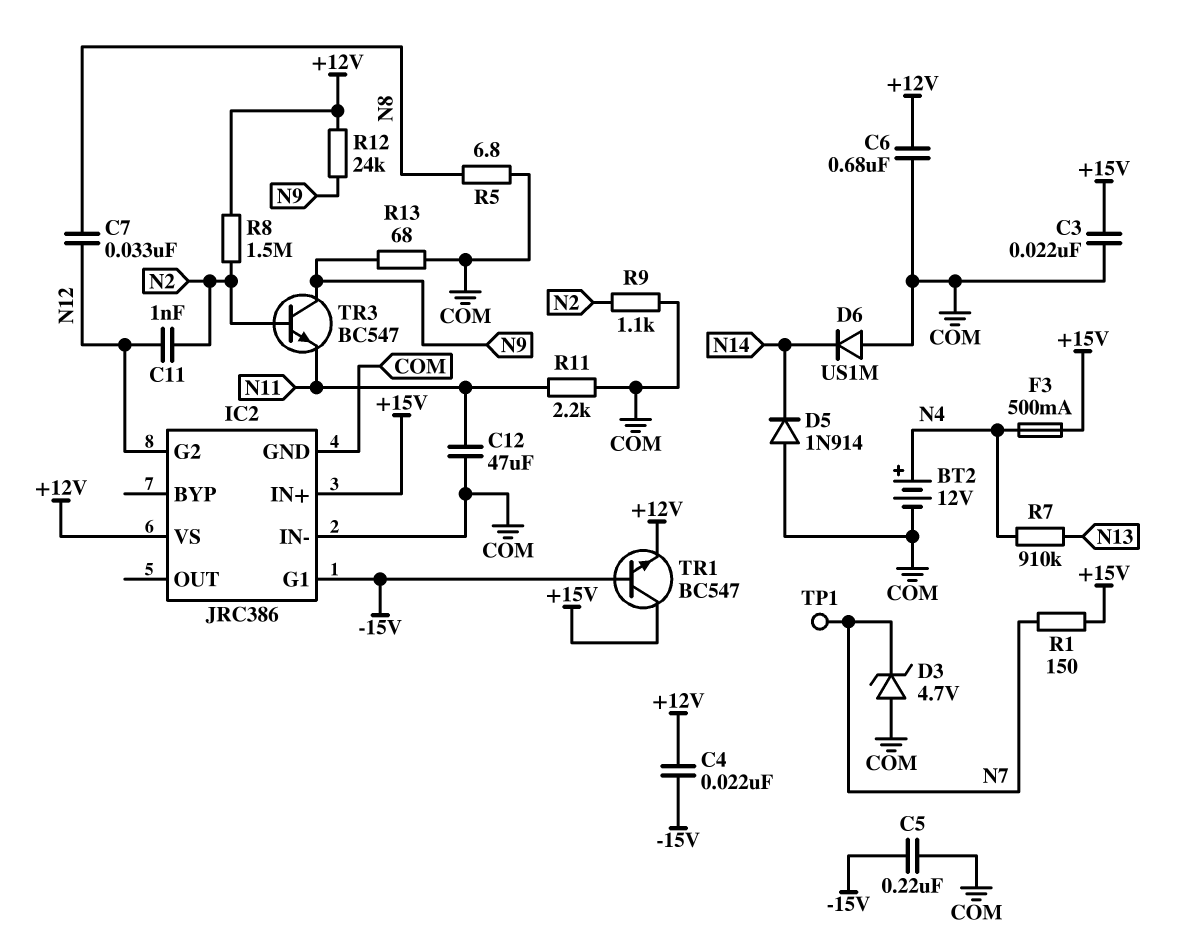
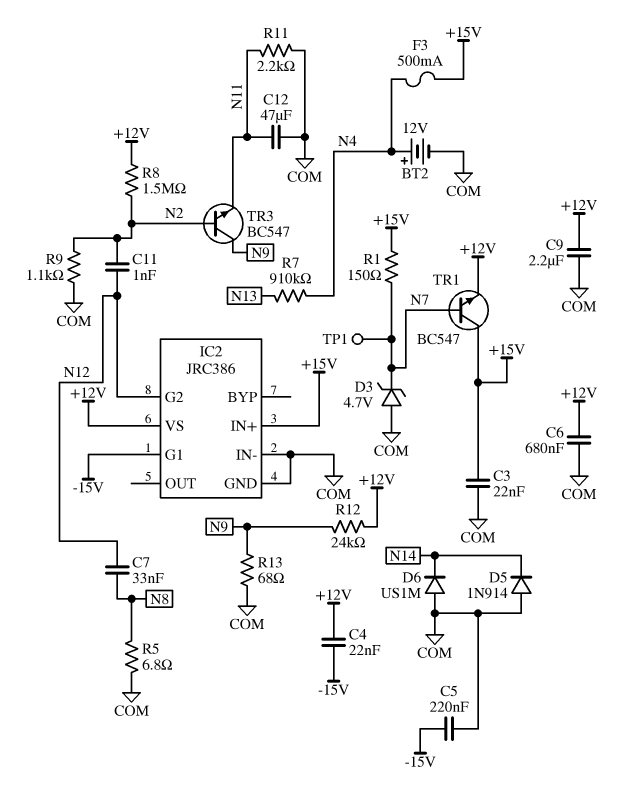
C9: none -> 2.2uF (+12V, COM)
TR1: NPN BC547 (B -15V, C +15V, E +12V) -> NPN BC547 (B N7, C +15V, E +12V)

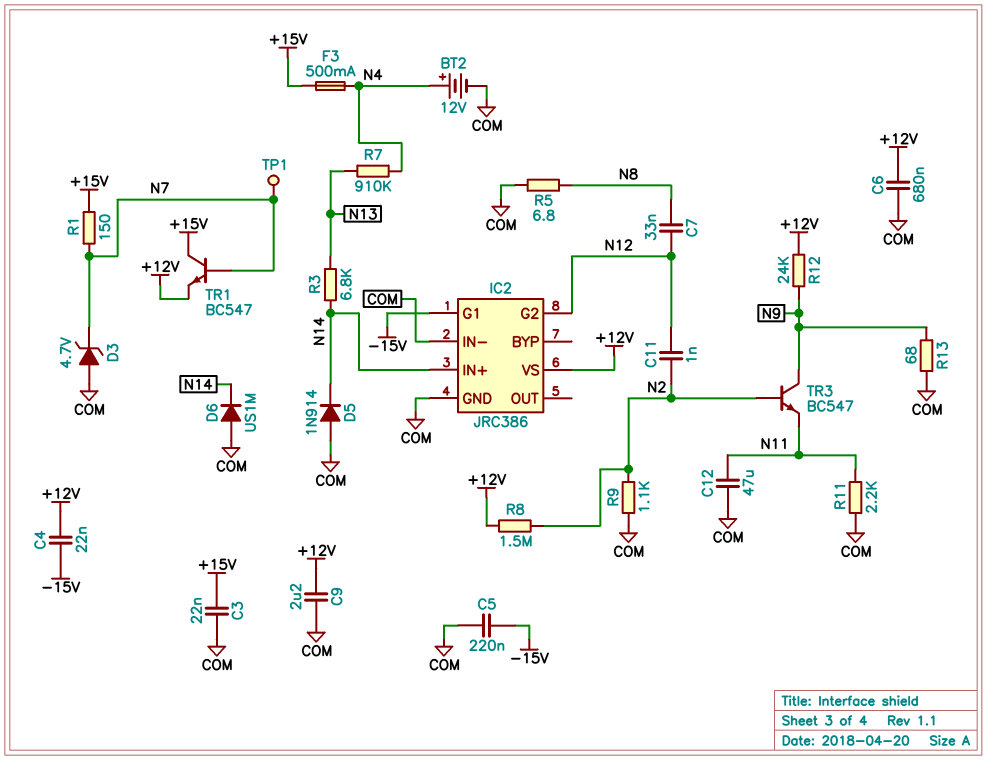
IC2 pin IN+: +15V -> N14
R3: none -> 6.8k (N13, N14)

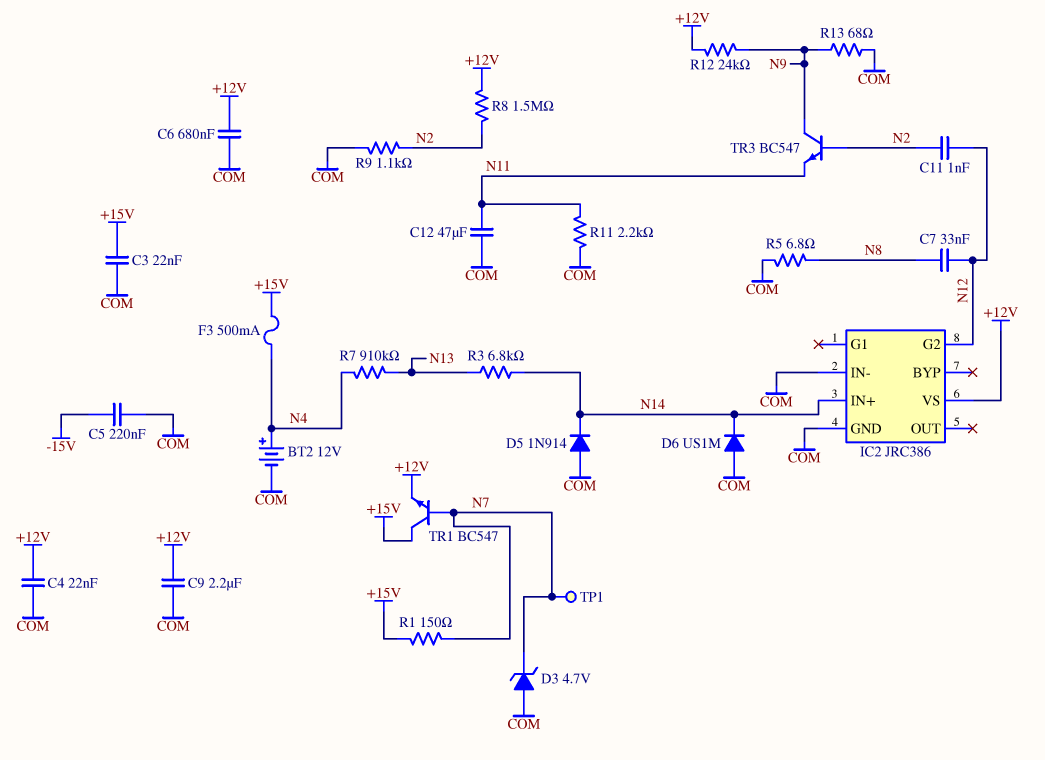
C4: 22nF (+12V, -15V) -> 22nF (+12V, COM)
IC2 pin G1: -15V -> none

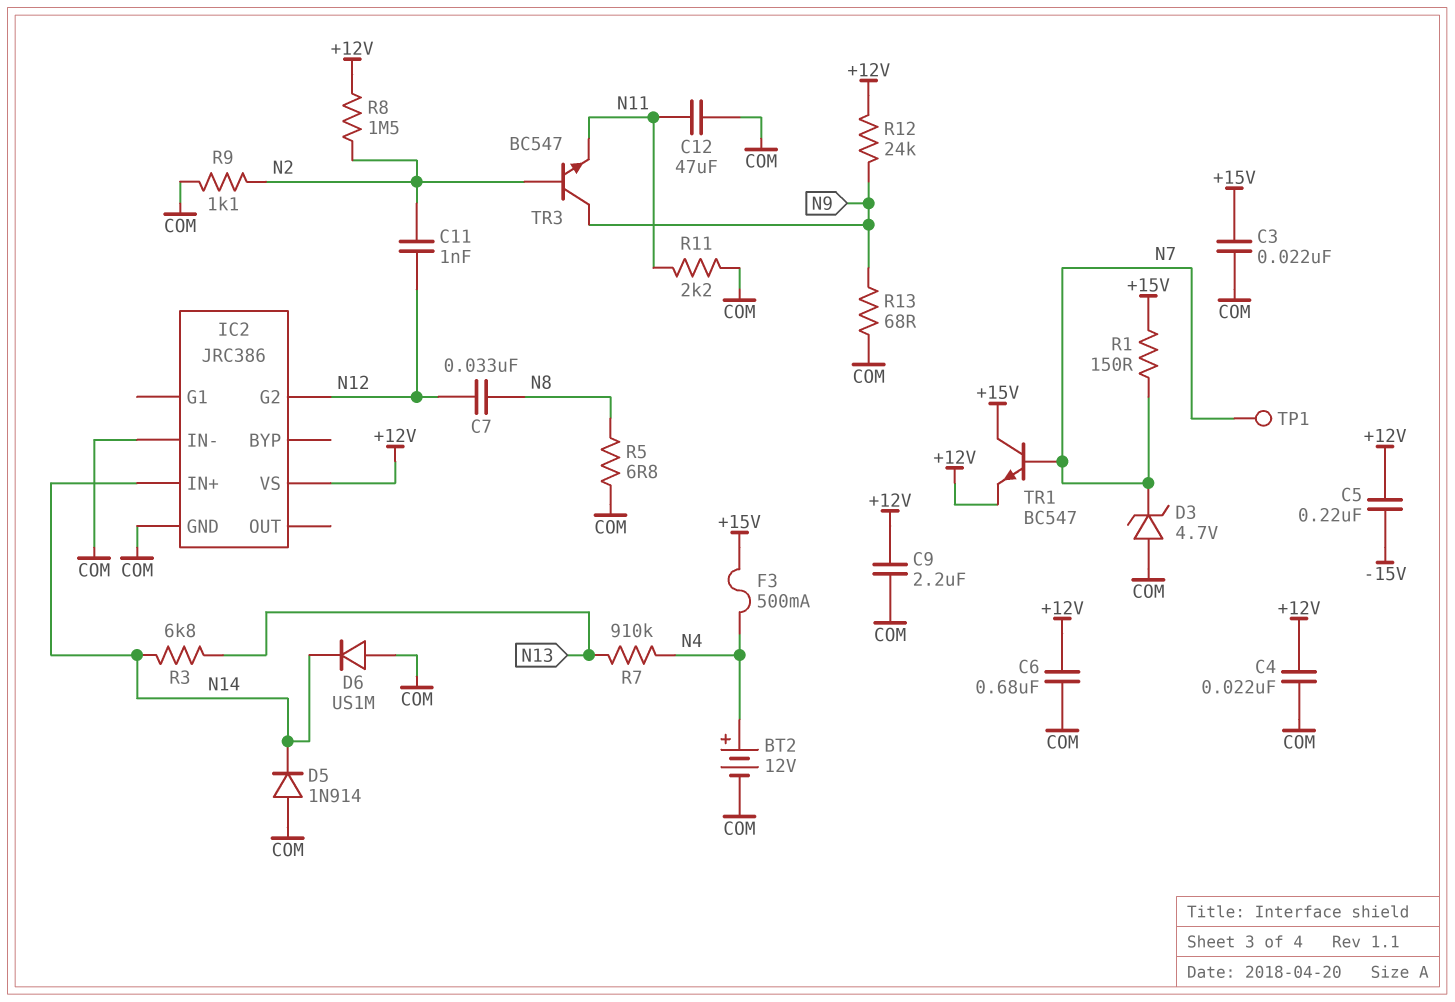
C5: 220nF (-15V, COM) -> 220nF (+12V, -15V)

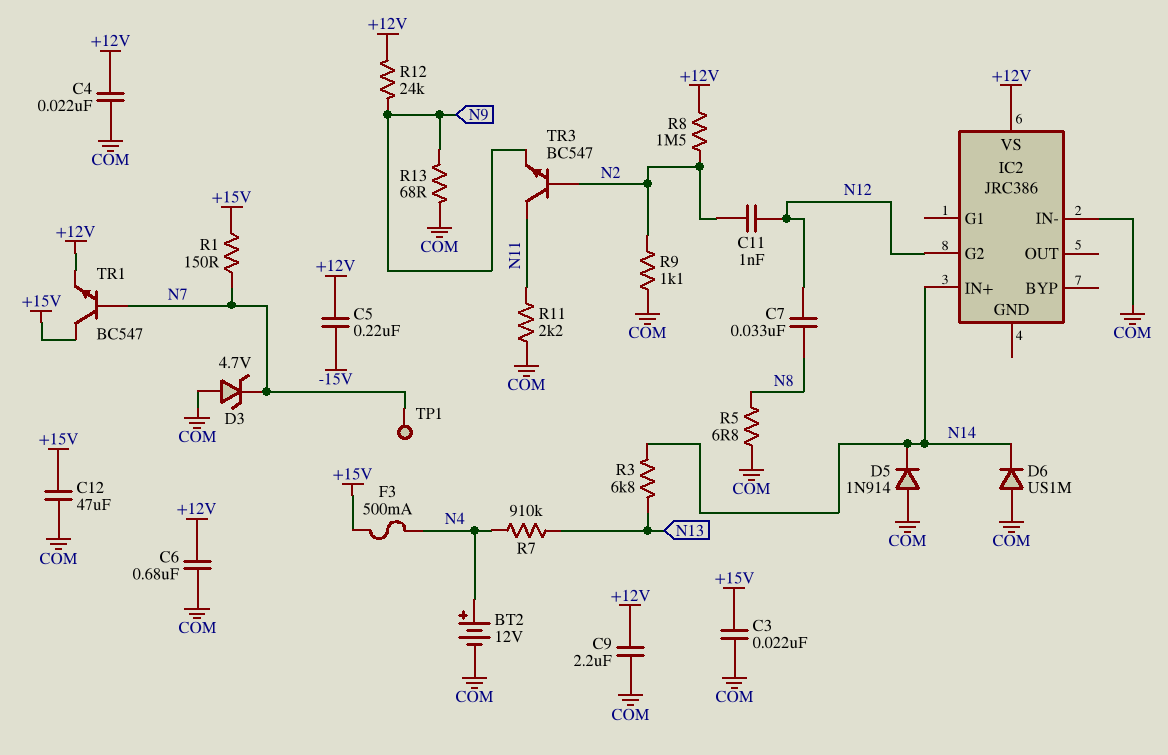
C12: 47uF (COM, N11) -> 47uF (+15V, COM)
IC2 pin GND: COM -> none
TR3: NPN BC547 (B N2, C N9, E N11) -> NPN BC547 (B N2, C N11, E N9)

